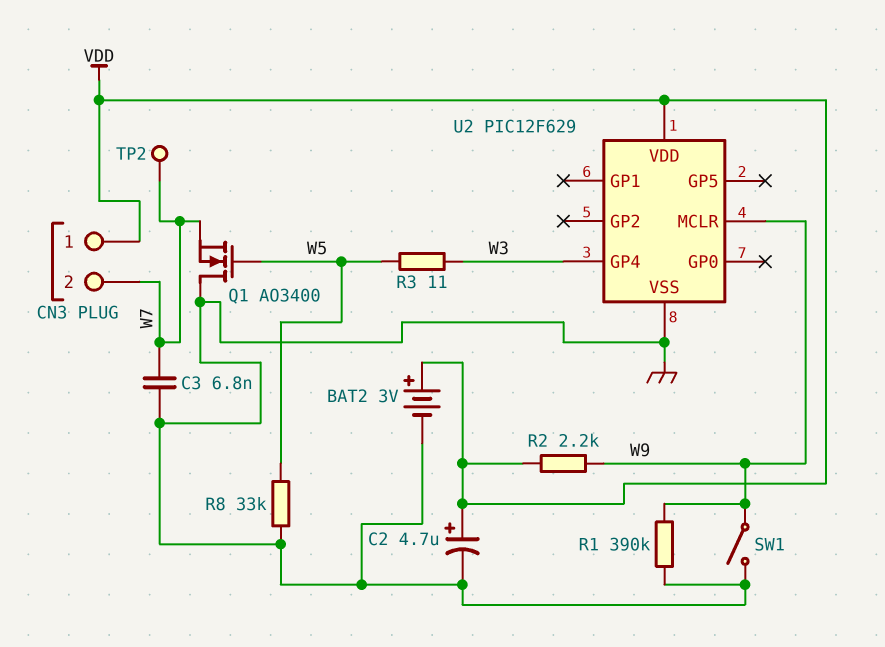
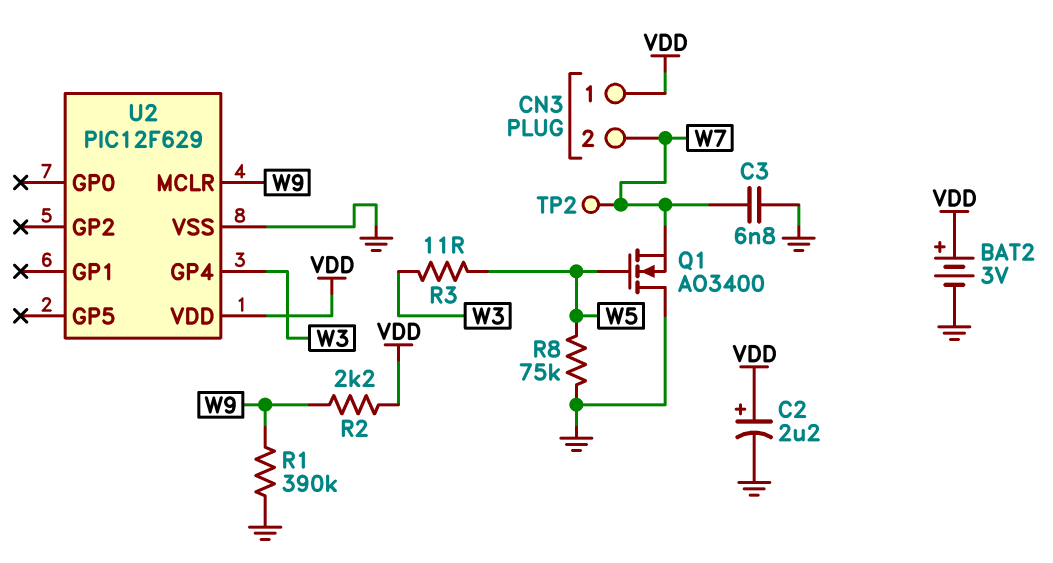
C2: 4.7uF (plus VDD, minus GND) -> 2.2uF (plus VDD, minus GND)
R8: 33k (GND, W5) -> 75k (GND, W5)
SW1: switch (GND, W9) -> none

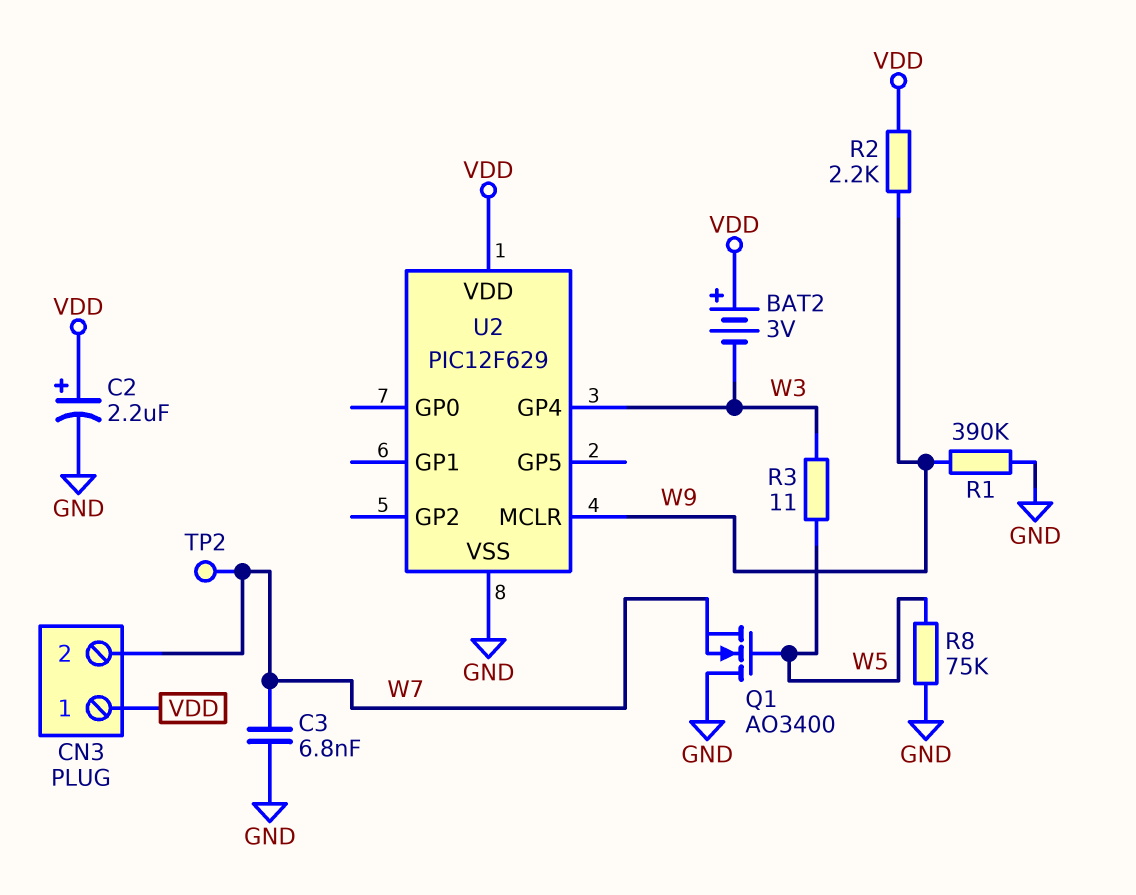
BAT2: 3V (plus VDD, minus GND) -> 3V (plus VDD, minus W3)

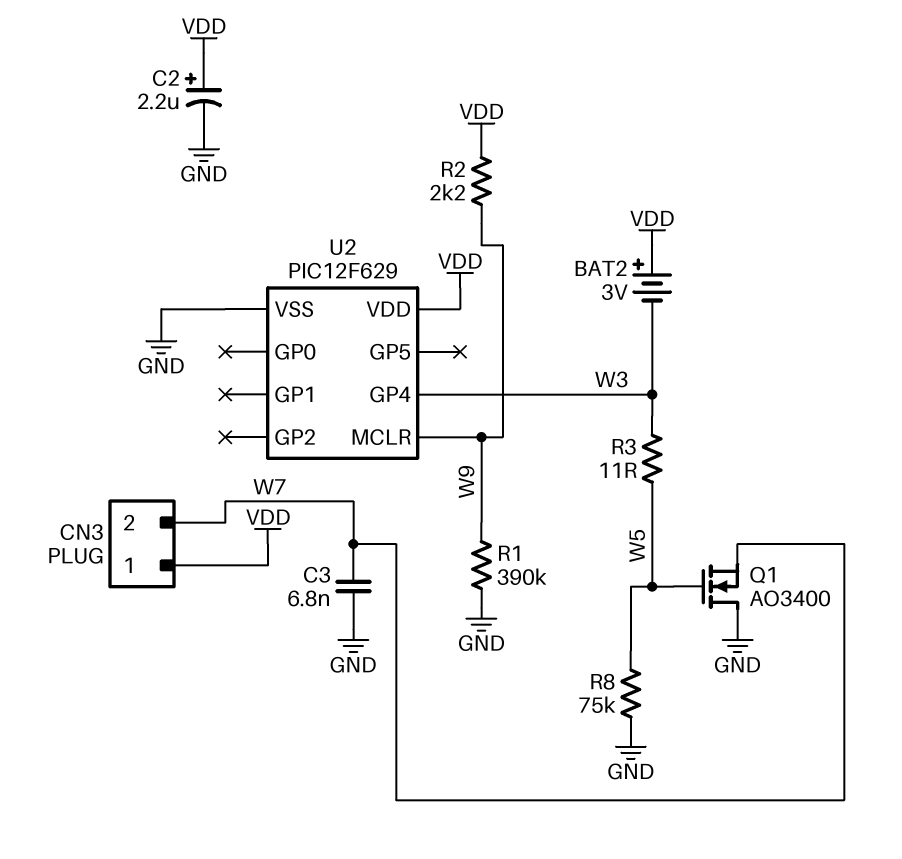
TP2: test point (W7) -> none

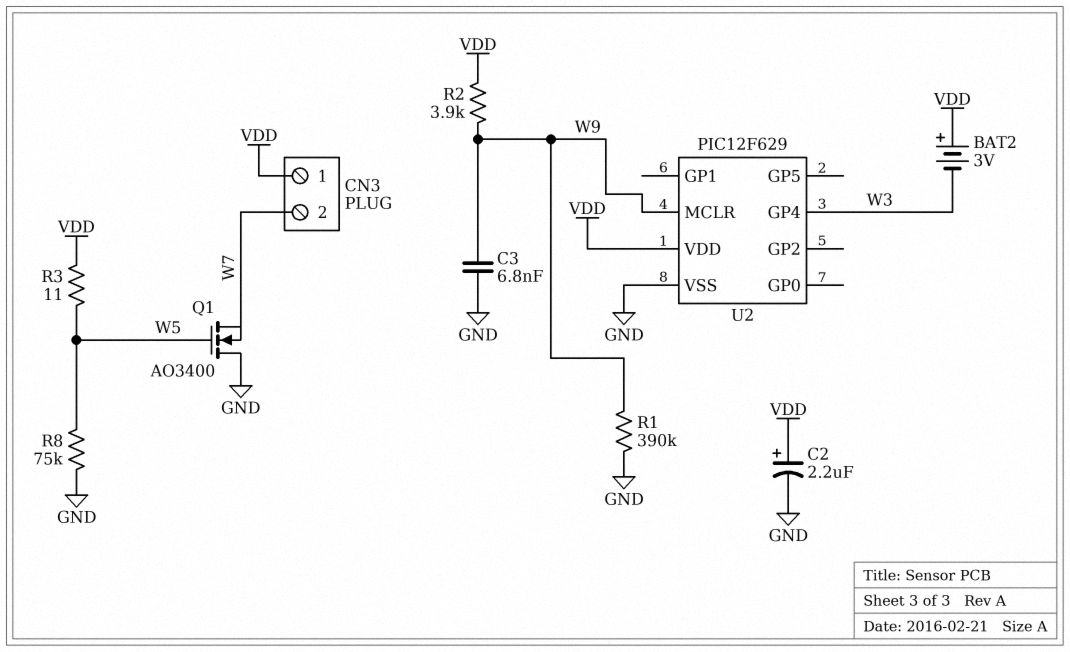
C3: 6.8nF (GND, W7) -> 6.8nF (GND, W9)
R2: 2.2k (VDD, W9) -> 3.9k (VDD, W9)
R3: 11 (W3, W5) -> 11 (VDD, W5)

